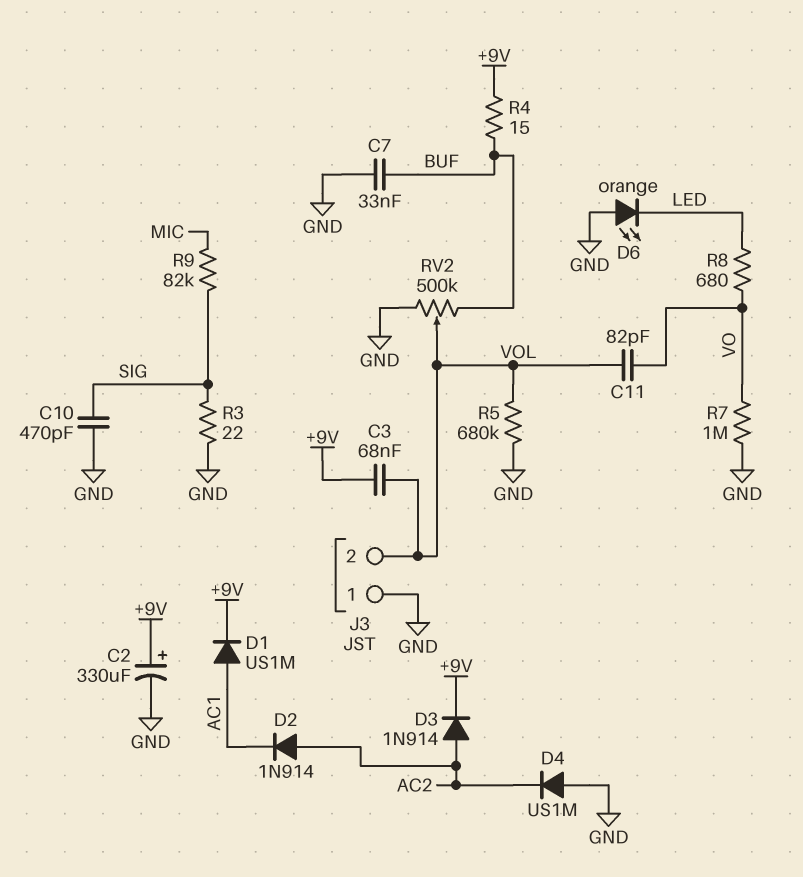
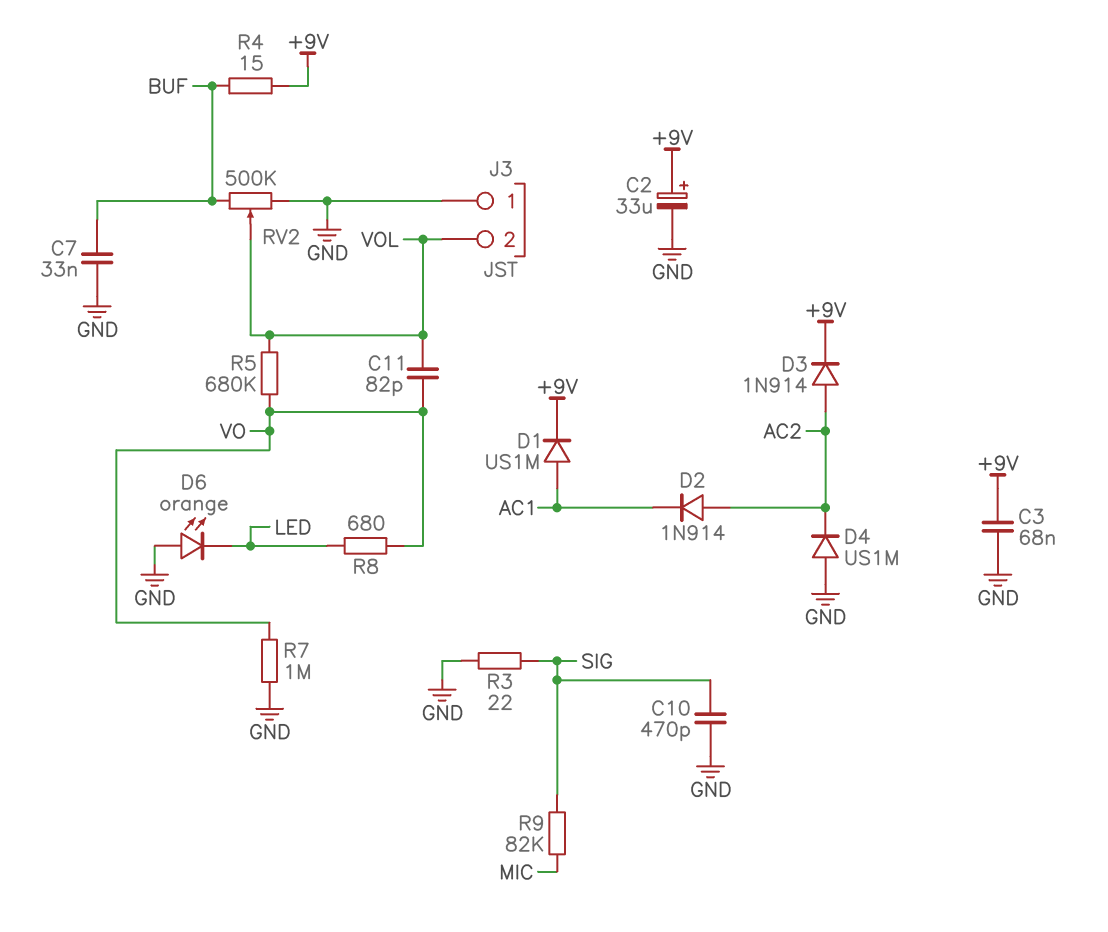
C2: 330uF (plus +9V, minus GND) -> 33uF (plus +9V, minus GND)
C3: 68nF (+9V, VOL) -> 68nF (+9V, GND)
R5: 680k (GND, VOL) -> 680k (VO, VOL)

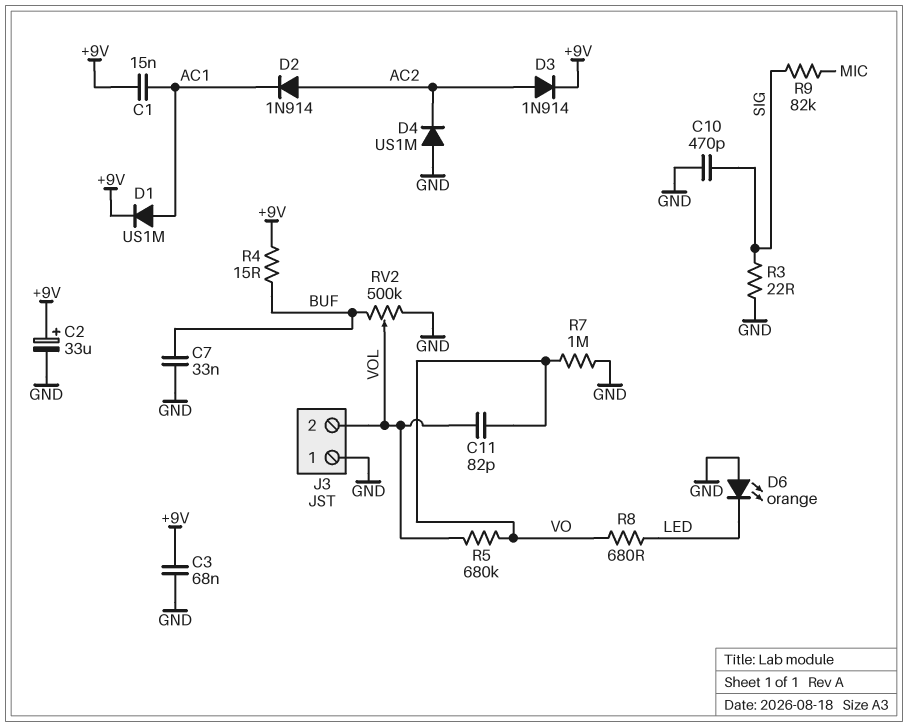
C1: none -> 15nF (+9V, AC1)

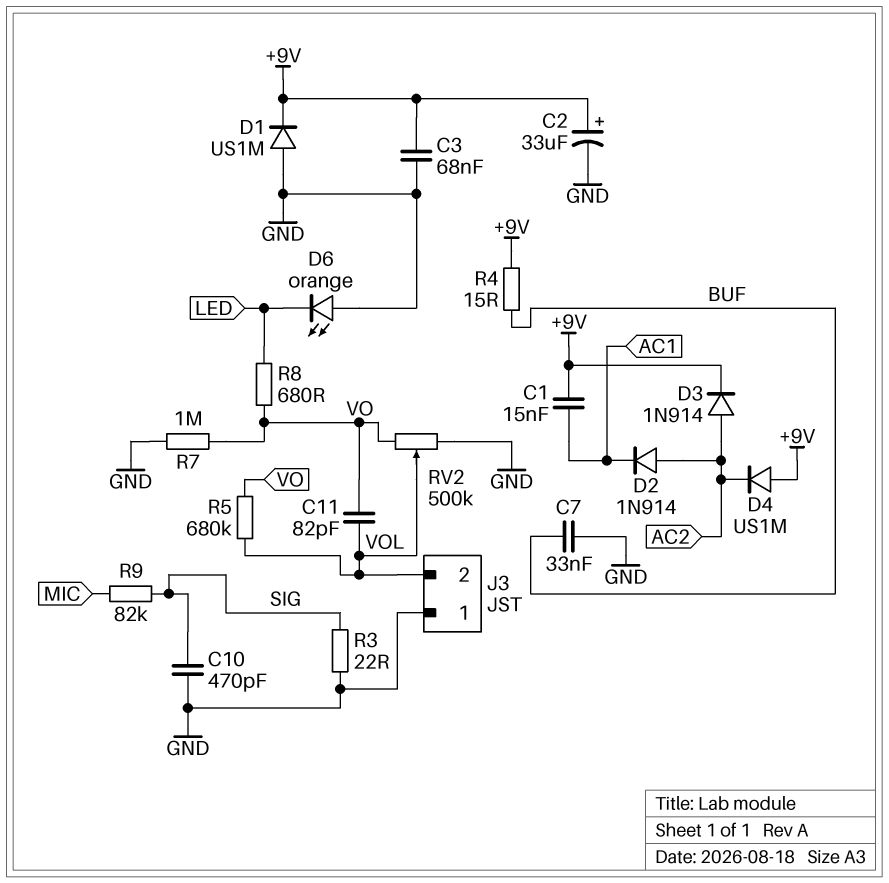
D1: diode US1M (A AC1, K +9V) -> diode US1M (A GND, K +9V)
D4: diode US1M (A GND, K AC2) -> diode US1M (A +9V, K AC2)
RV2: 500k (BUF, GND, wiper VOL) -> 500k (GND, VO, wiper VOL)

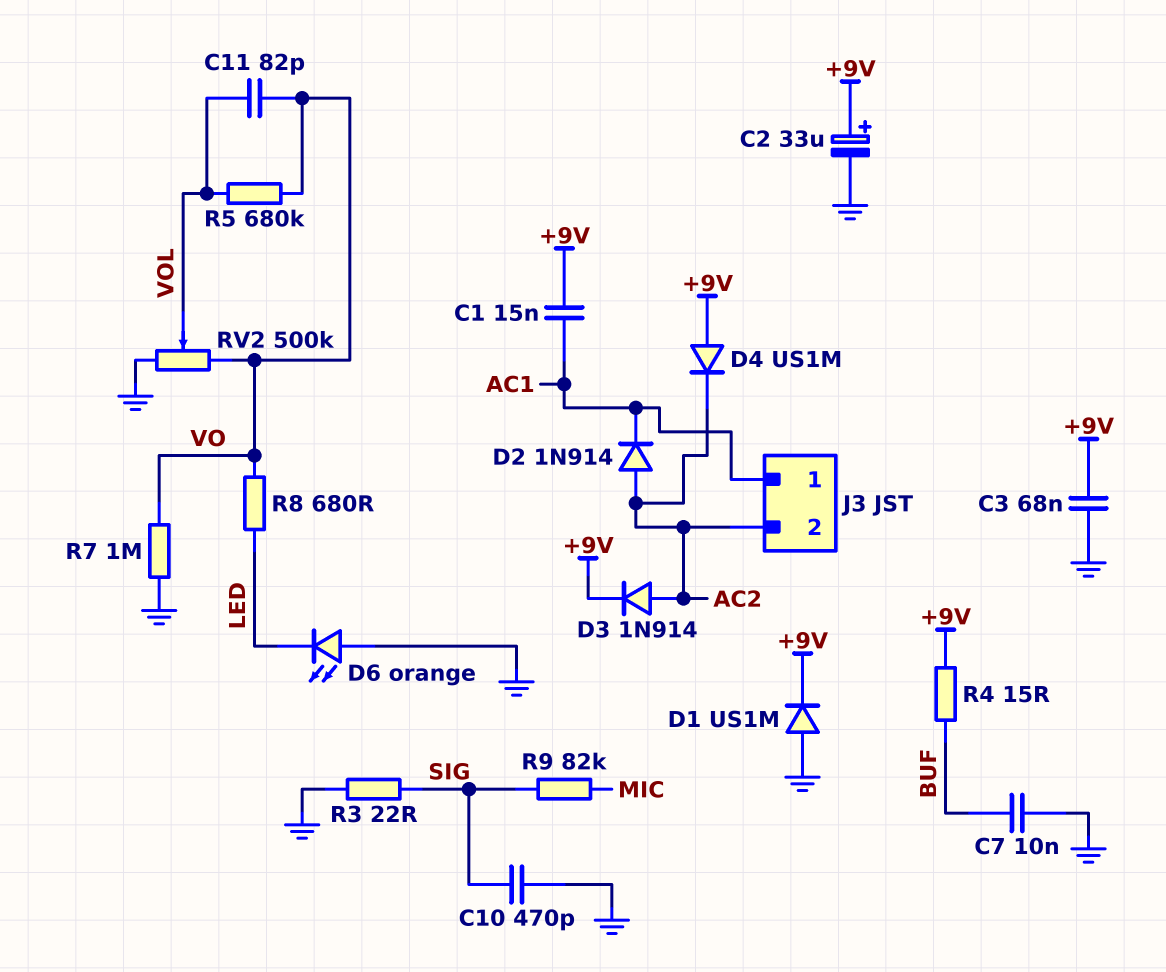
C7: 33nF (BUF, GND) -> 10nF (BUF, GND)
J3 pin 1: GND -> AC1
J3 pin 2: VOL -> AC2

